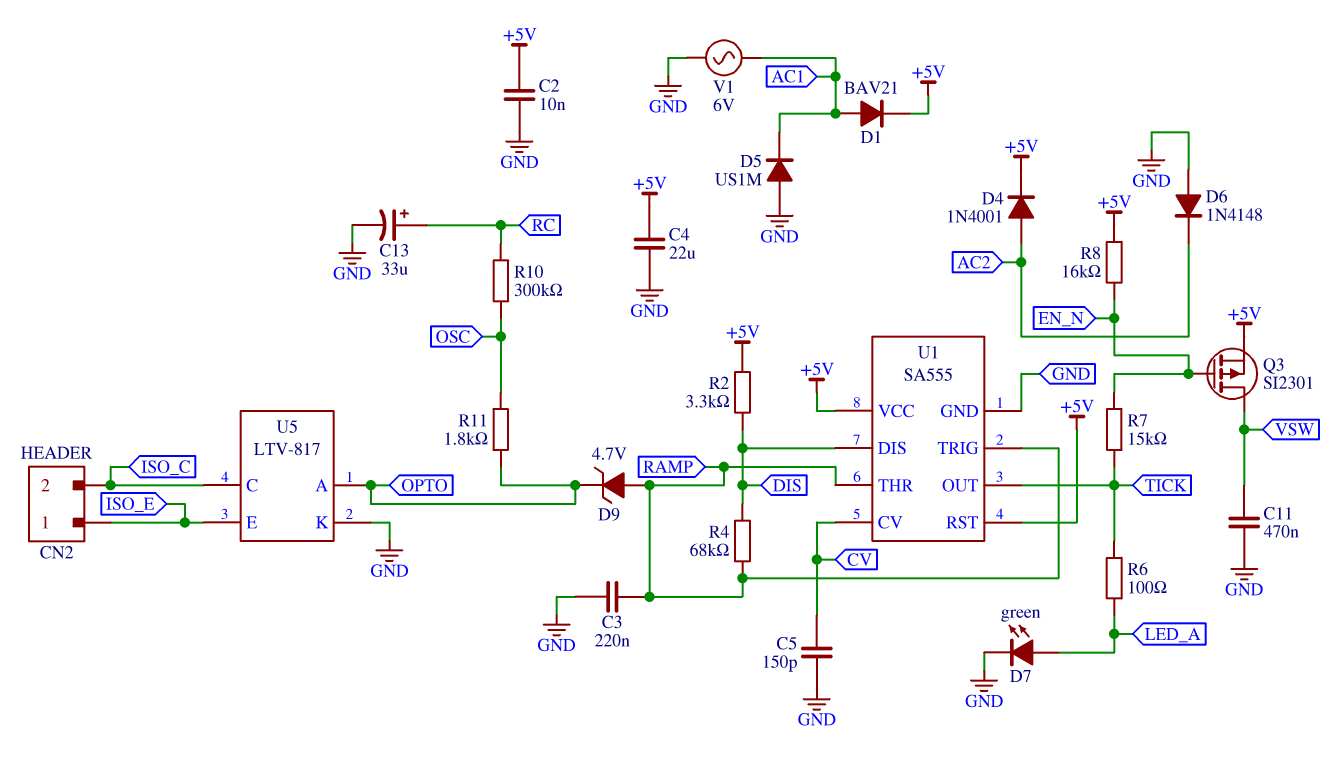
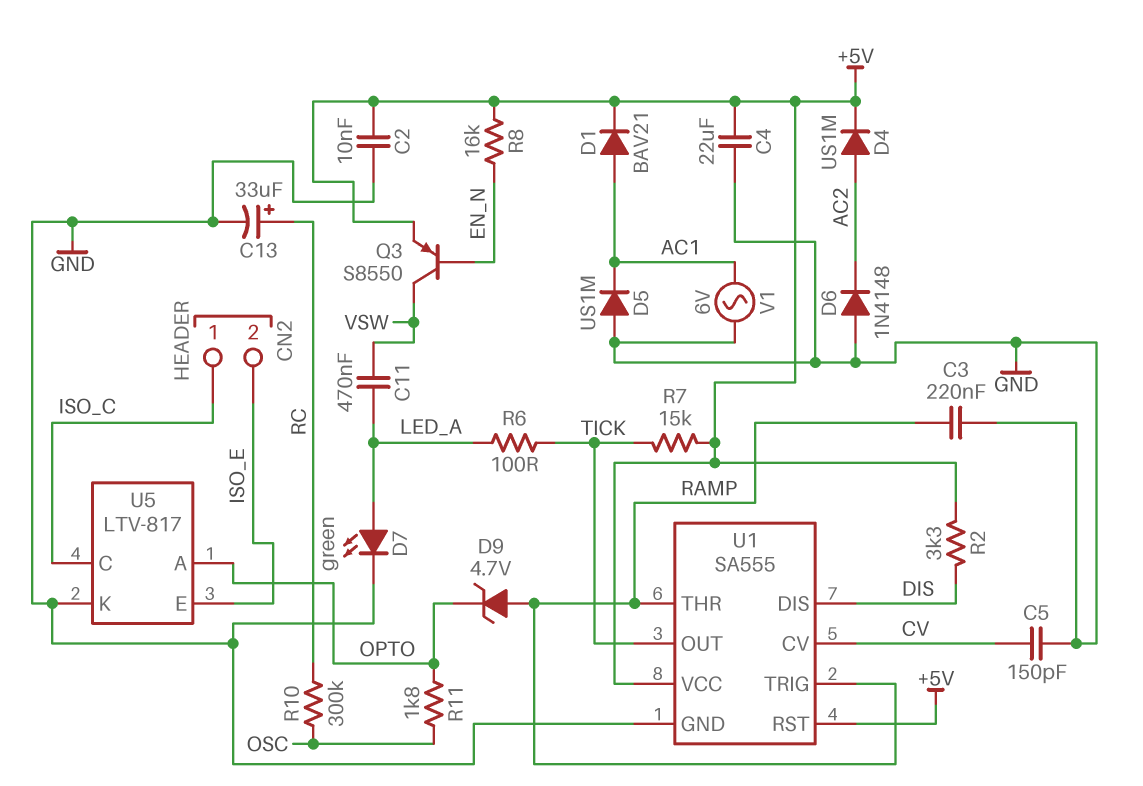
C11: 470nF (GND, VSW) -> 470nF (LED_A, VSW)
CN2 pin 1: ISO_E -> ISO_C
CN2 pin 2: ISO_C -> ISO_E
D4: diode 1N4001 (A AC2, K +5V) -> diode US1M (A AC2, K +5V)
Q3: PMOS SI2301 (G EN_N, D VSW, S +5V) -> PNP S8550 (B EN_N, C VSW, E +5V)
R4: 68k (DIS, RAMP) -> none
R7: 15k (EN_N, TICK) -> 15k (+5V, TICK)

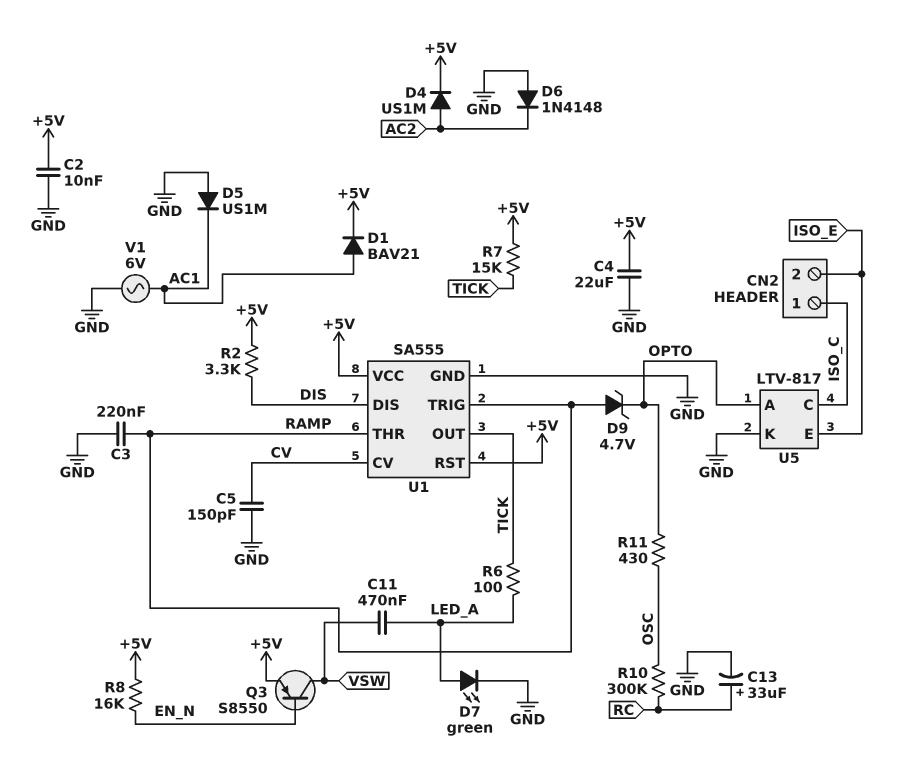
R11: 1.8k (OPTO, OSC) -> 430 (OPTO, OSC)

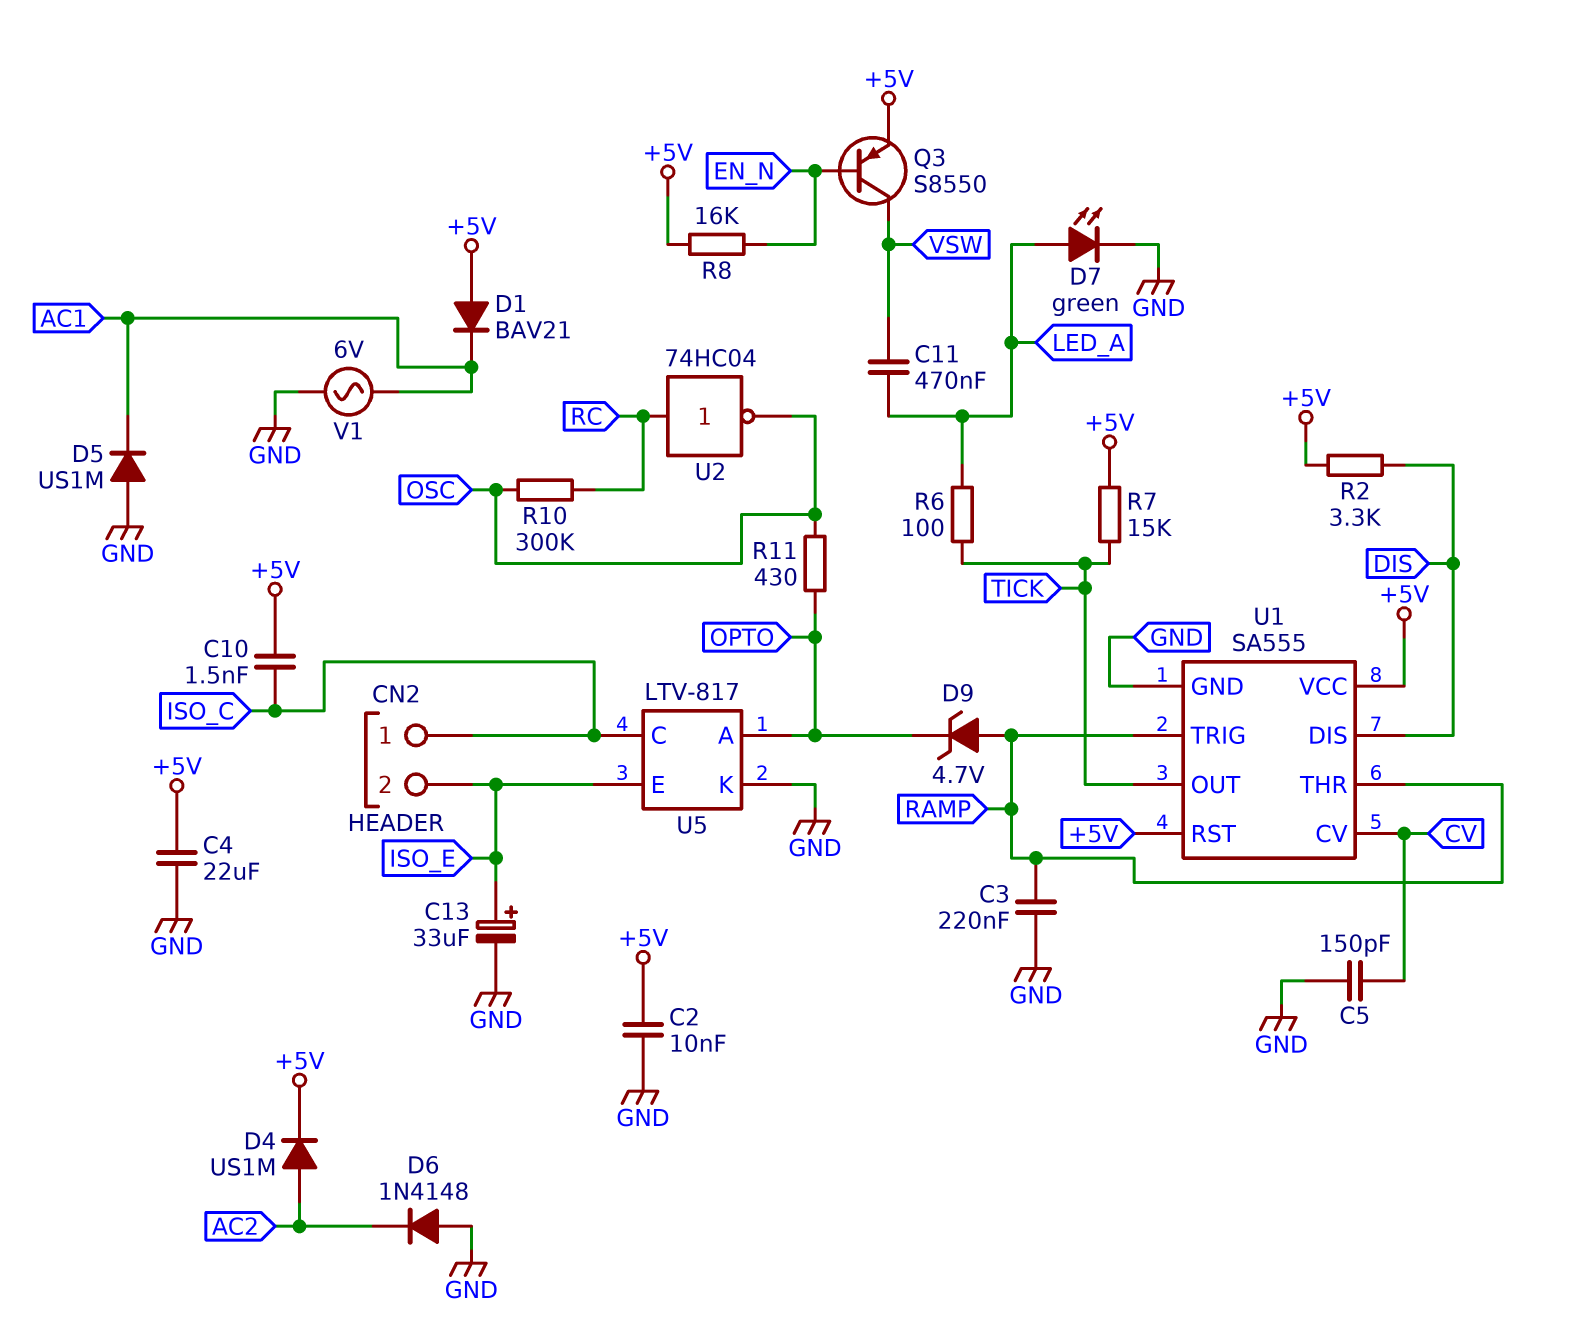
C10: none -> 1.5nF (+5V, ISO_C)
C13: 33uF (plus RC, minus GND) -> 33uF (plus ISO_E, minus GND)
D1: diode BAV21 (A AC1, K +5V) -> diode BAV21 (A +5V, K AC1)
U2: none -> NOT 74HC04 (in RC, out OSC)

